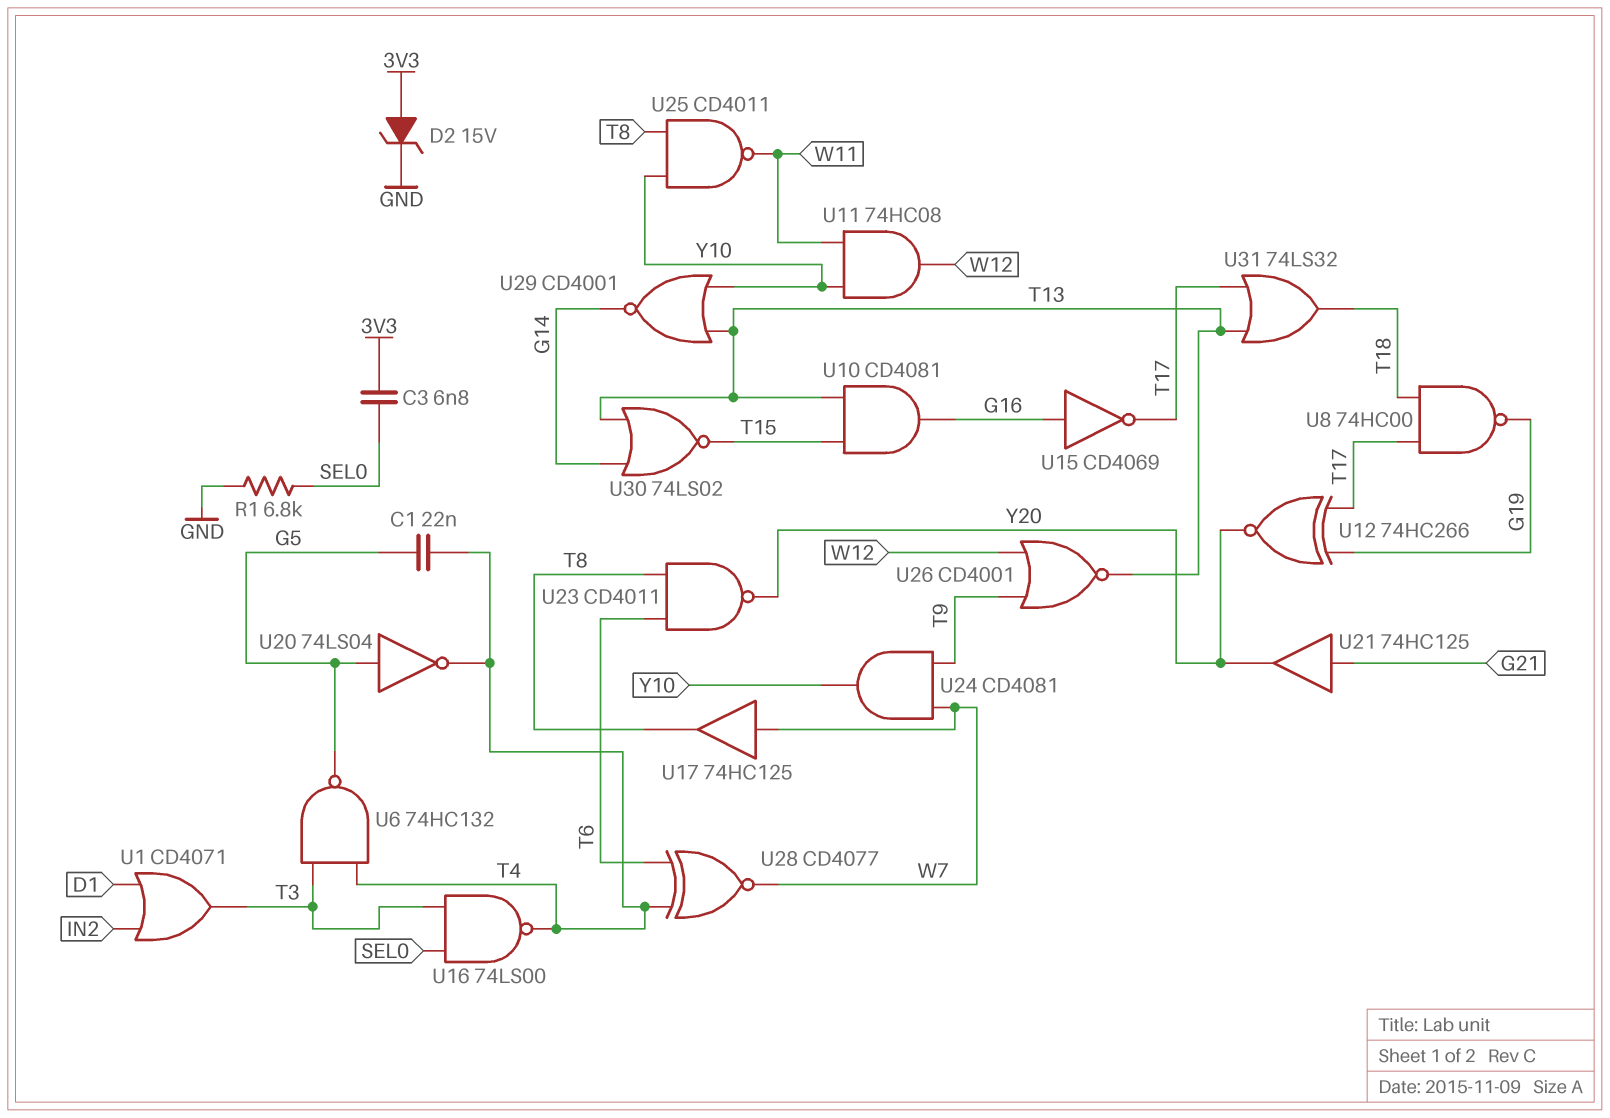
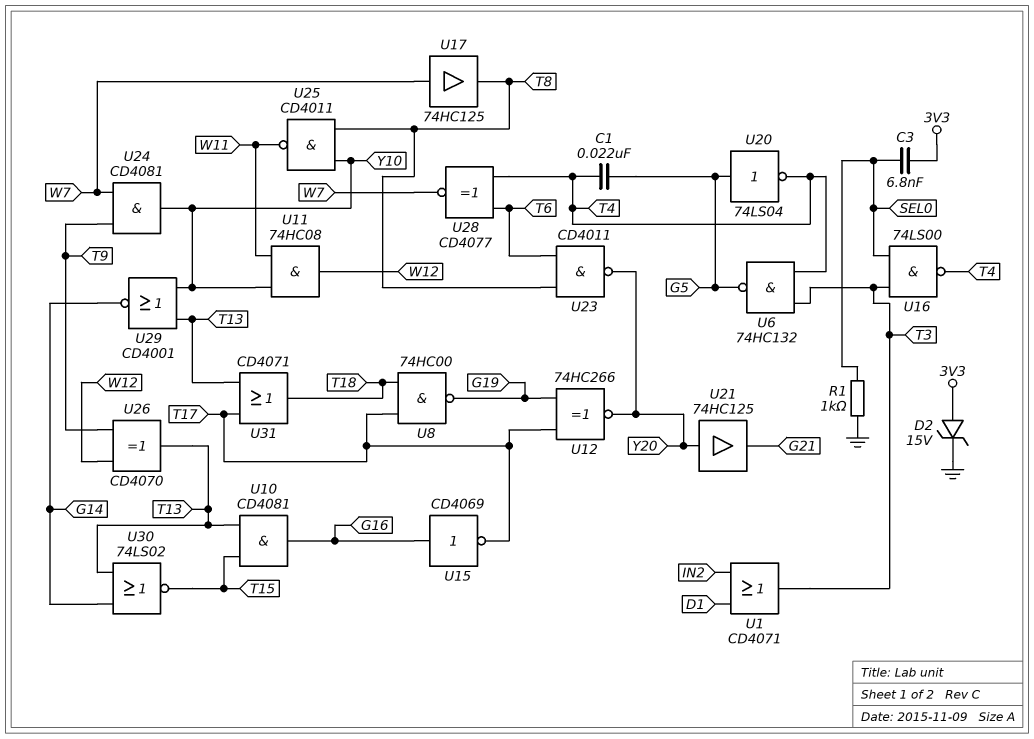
R1: 6.8k (GND, SEL0) -> 1k (GND, SEL0)
U21: buffer 74HC125 (in G21, out Y20) -> buffer 74HC125 (in Y20, out G21)
U26: NOR CD4001 (in T9, in W12, out T13) -> XOR CD4070 (in T9, in W12, out T13)
U31: OR 74LS32 (in T13, in T17, out T18) -> OR CD4071 (in T13, in T17, out T18)

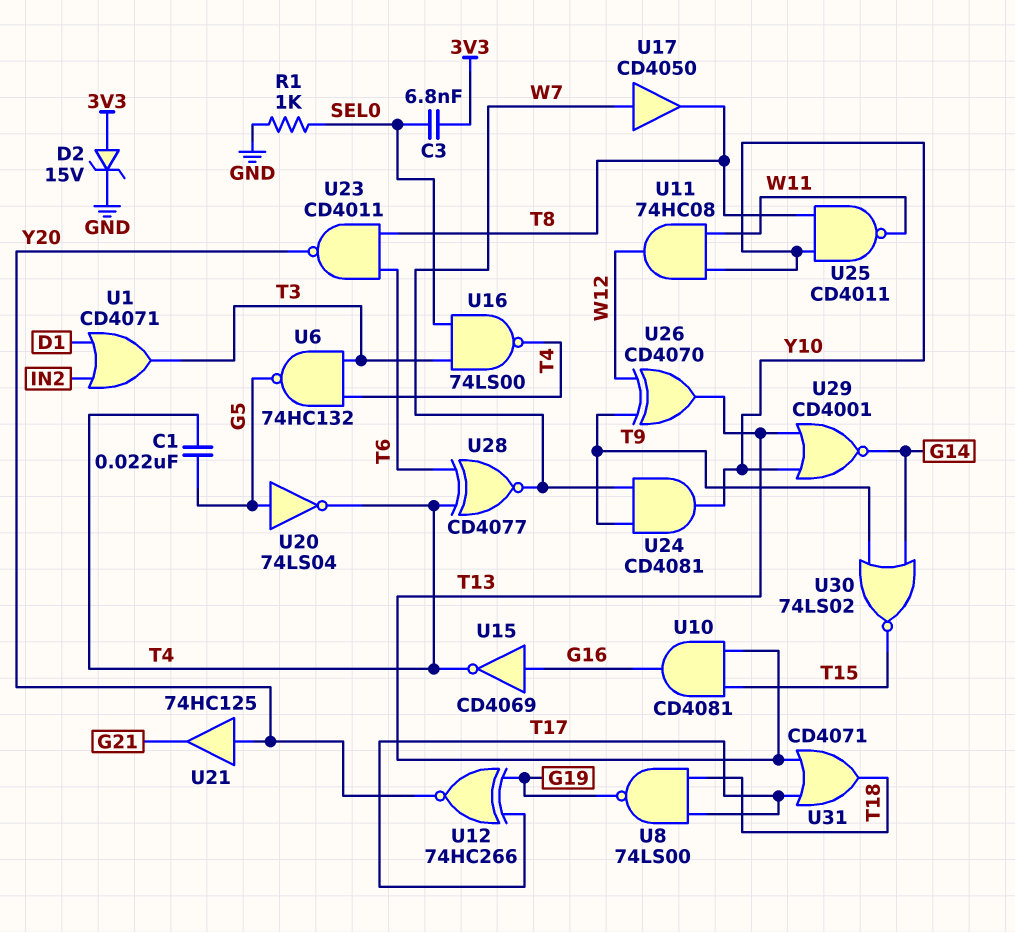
U8: NAND 74HC00 (in T17, in T18, out G19) -> NAND 74LS00 (in T17, in T18, out G19)
U15: NOT CD4069 (in G16, out T17) -> NOT CD4069 (in G16, out T4)
U17: buffer 74HC125 (in W7, out T8) -> buffer CD4050 (in W7, out T8)
U30: NOR 74LS02 (in G14, in T13, out T15) -> NOR 74LS02 (in G14, in T9, out T15)

